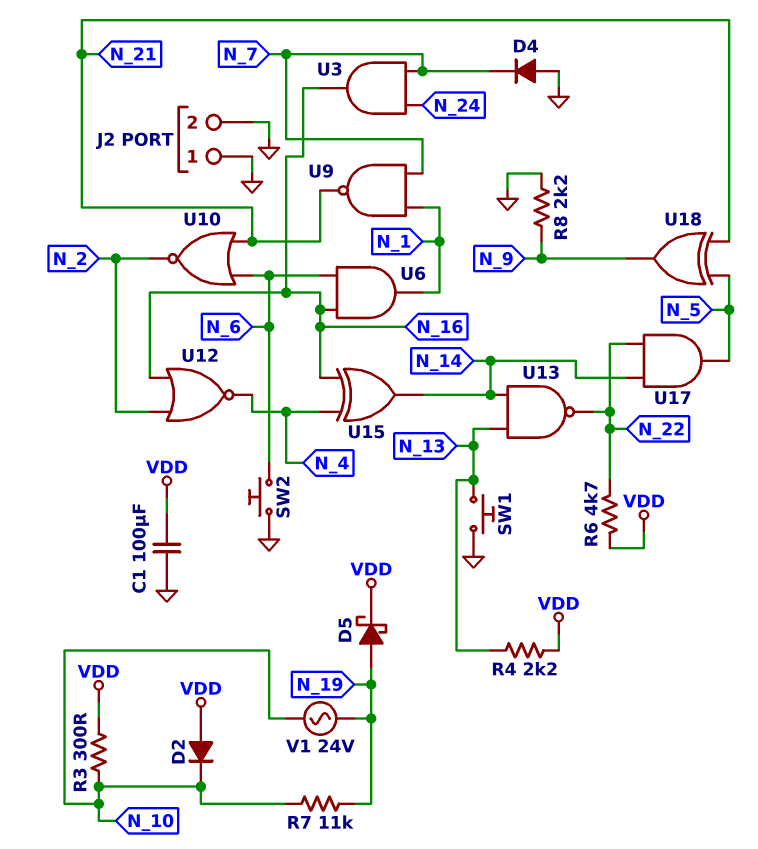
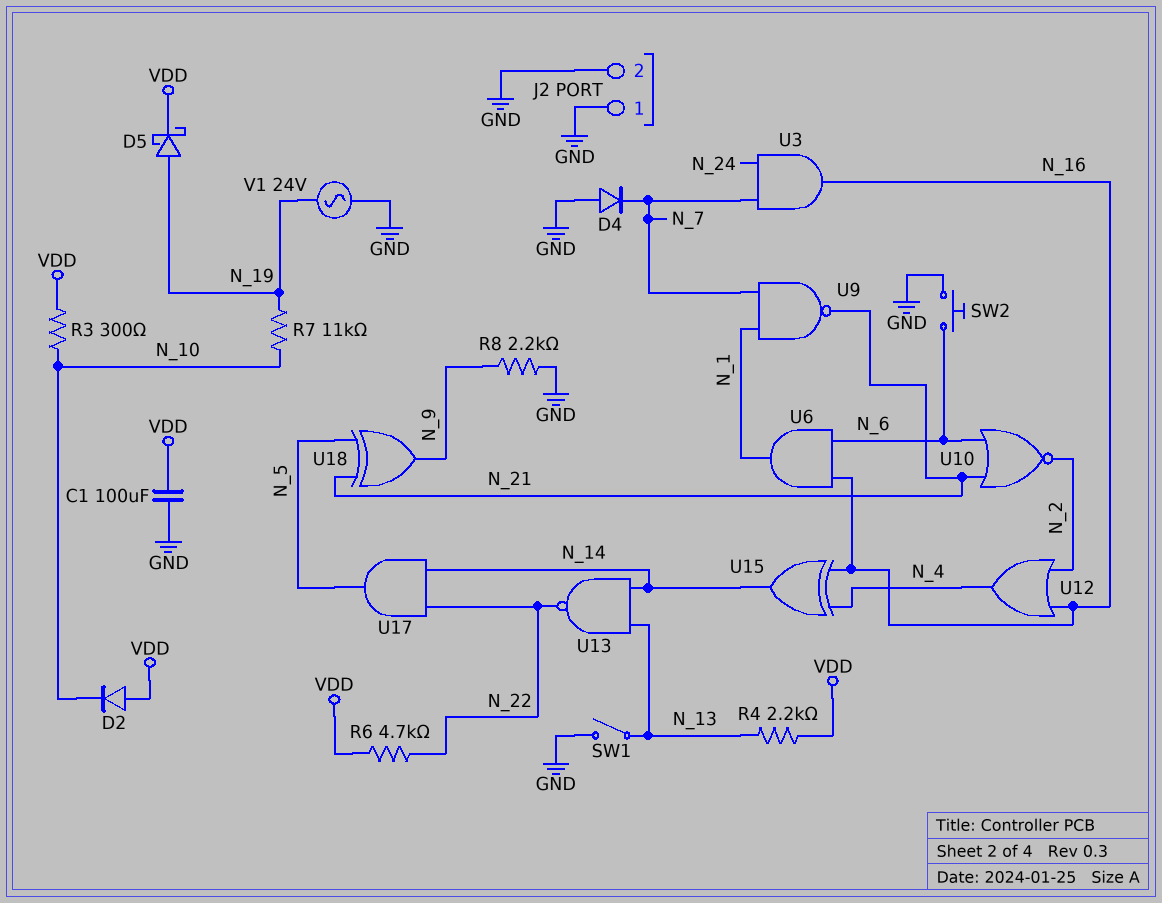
SW1: button (GND, N_13) -> switch (GND, N_13)
U12: NOR (in N_2, in N_16, out N_4) -> OR (in N_2, in N_16, out N_4)
V1: AC 24V (N_10, N_19) -> AC 24V (GND, N_19)

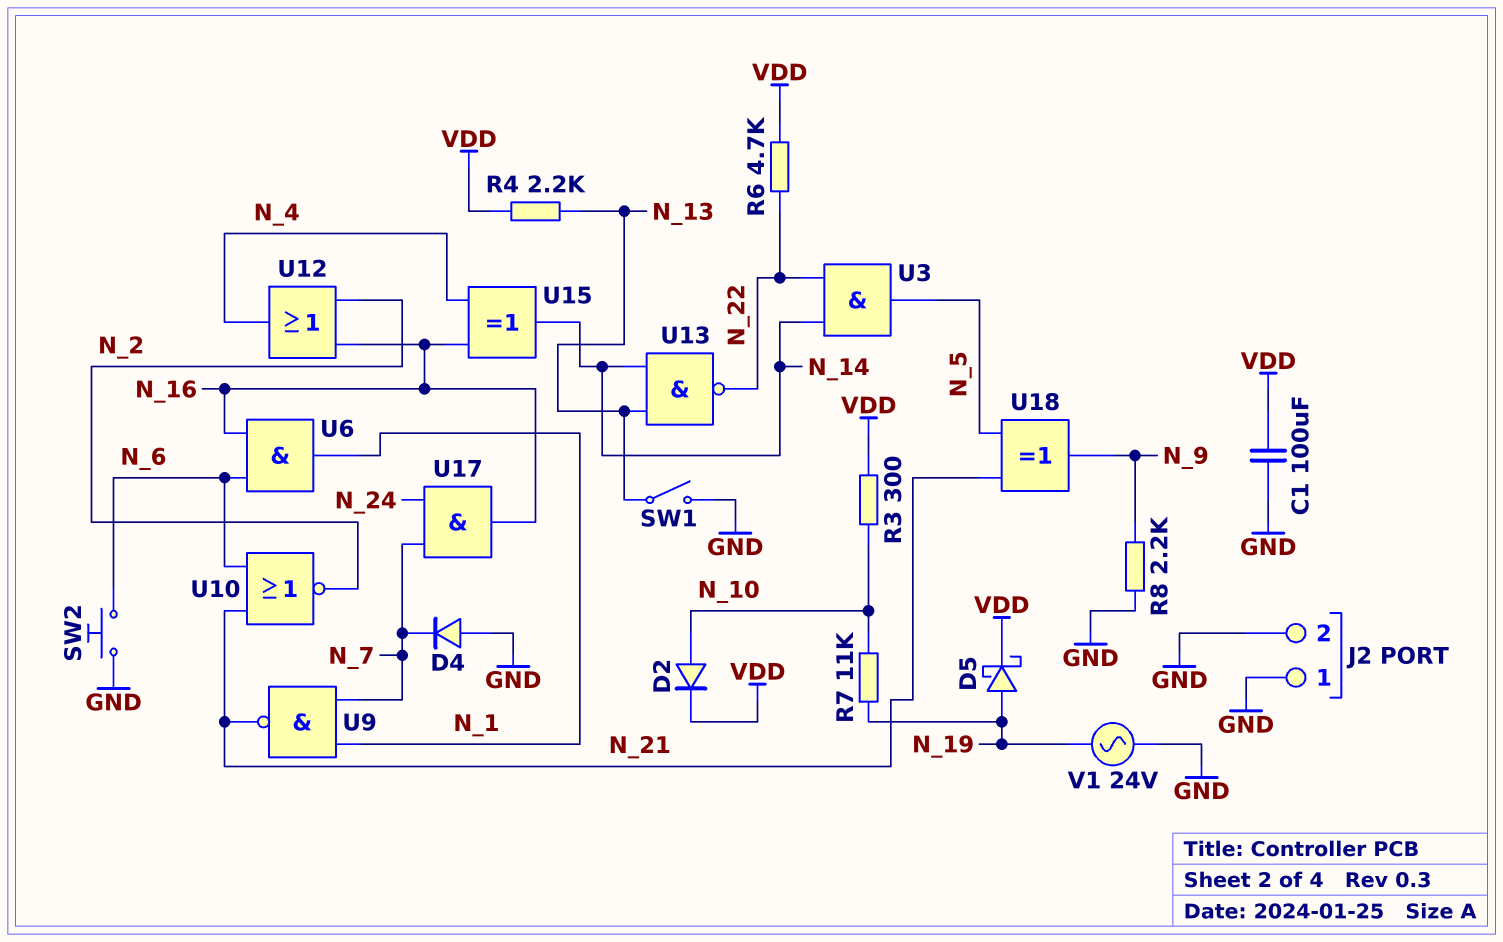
D2: diode (A VDD, K N_10) -> diode (A N_10, K VDD)
U3: AND (in N_7, in N_24, out N_16) -> AND (in N_14, in N_22, out N_5)
U17: AND (in N_14, in N_22, out N_5) -> AND (in N_7, in N_24, out N_16)

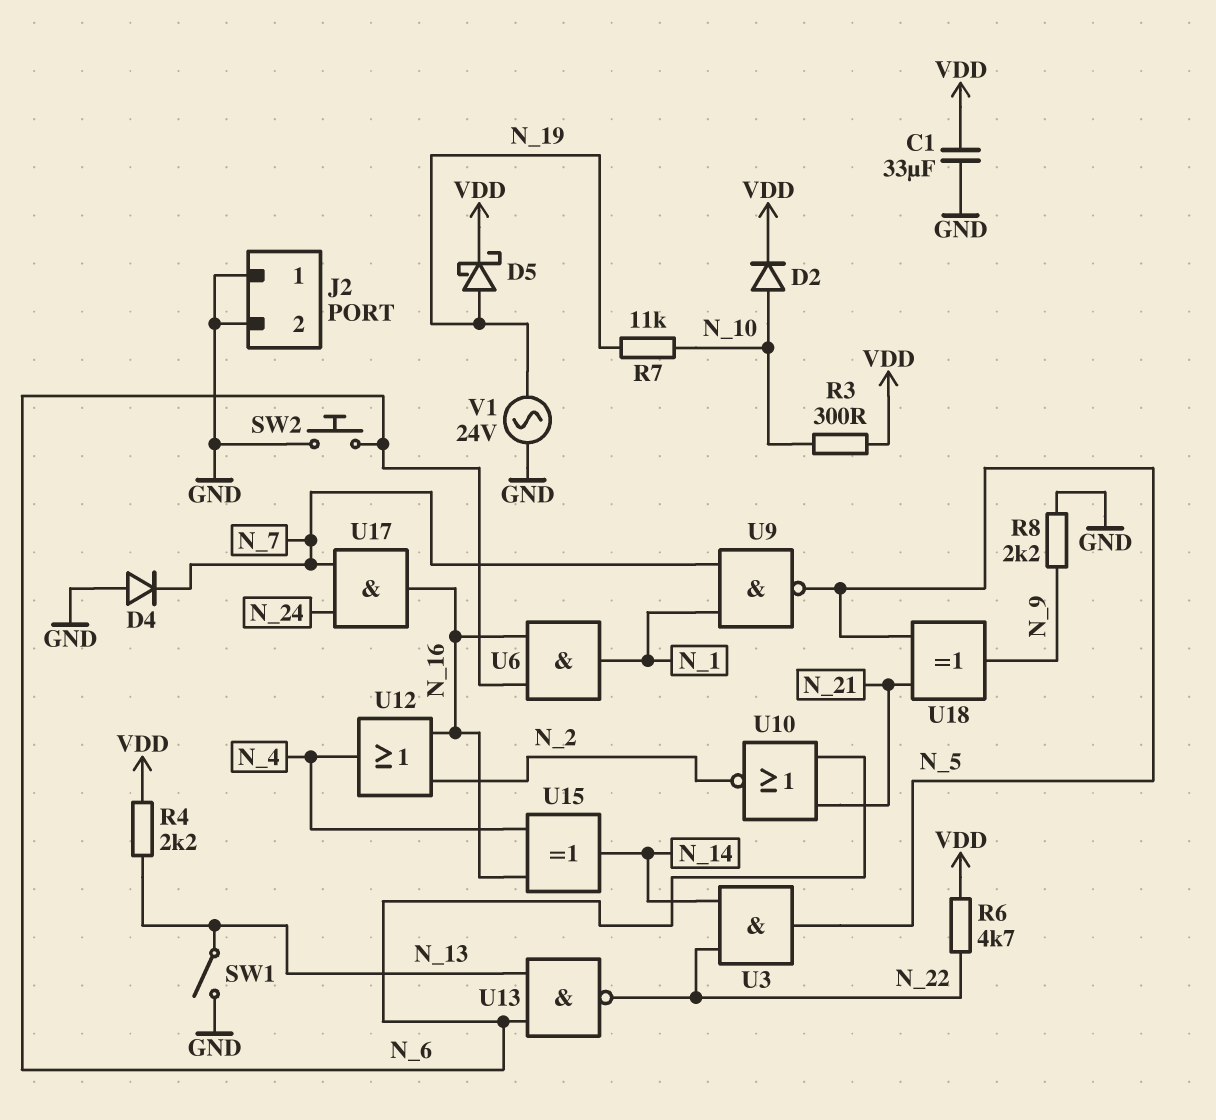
C1: 100uF (GND, VDD) -> 33uF (GND, VDD)
U9: NAND (in N_1, in N_7, out N_21) -> NAND (in N_1, in N_7, out N_5)
U13: NAND (in N_13, in N_14, out N_22) -> NAND (in N_6, in N_13, out N_22)

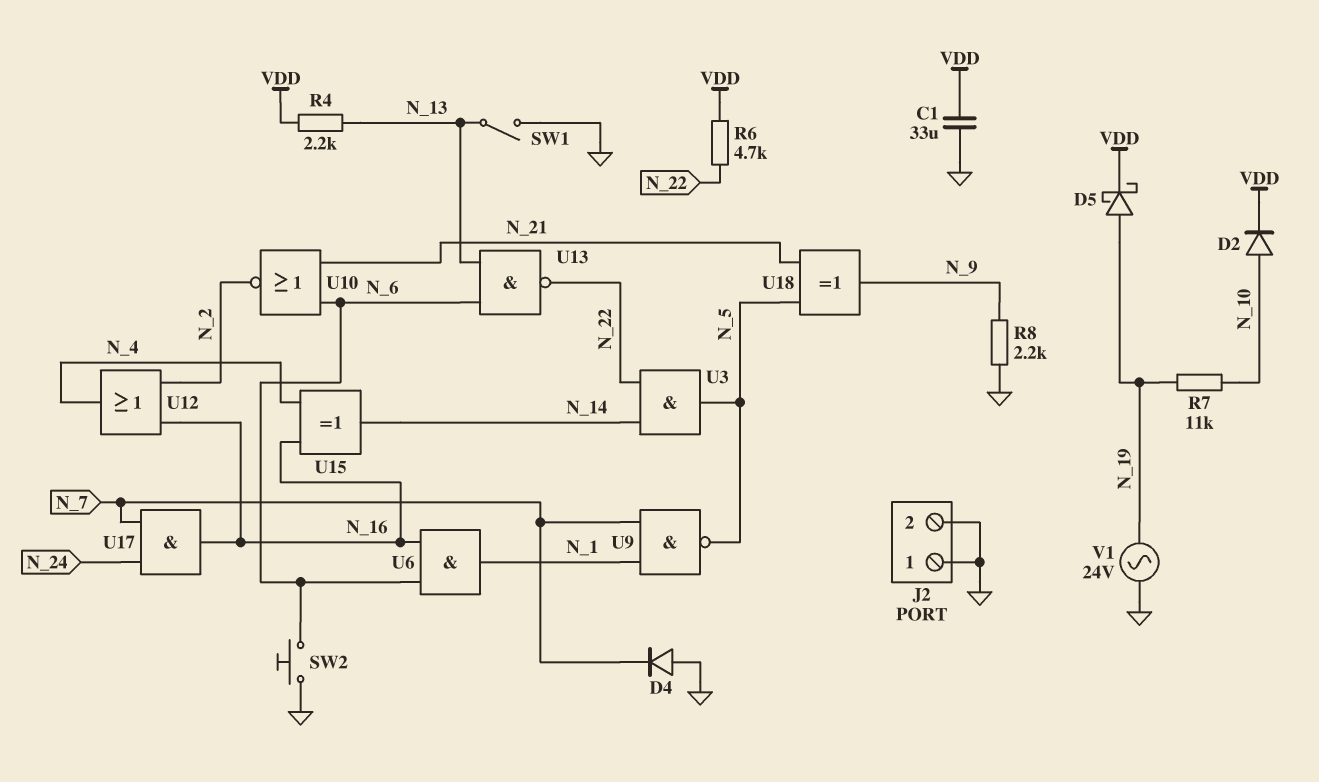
R3: 300 (N_10, VDD) -> none

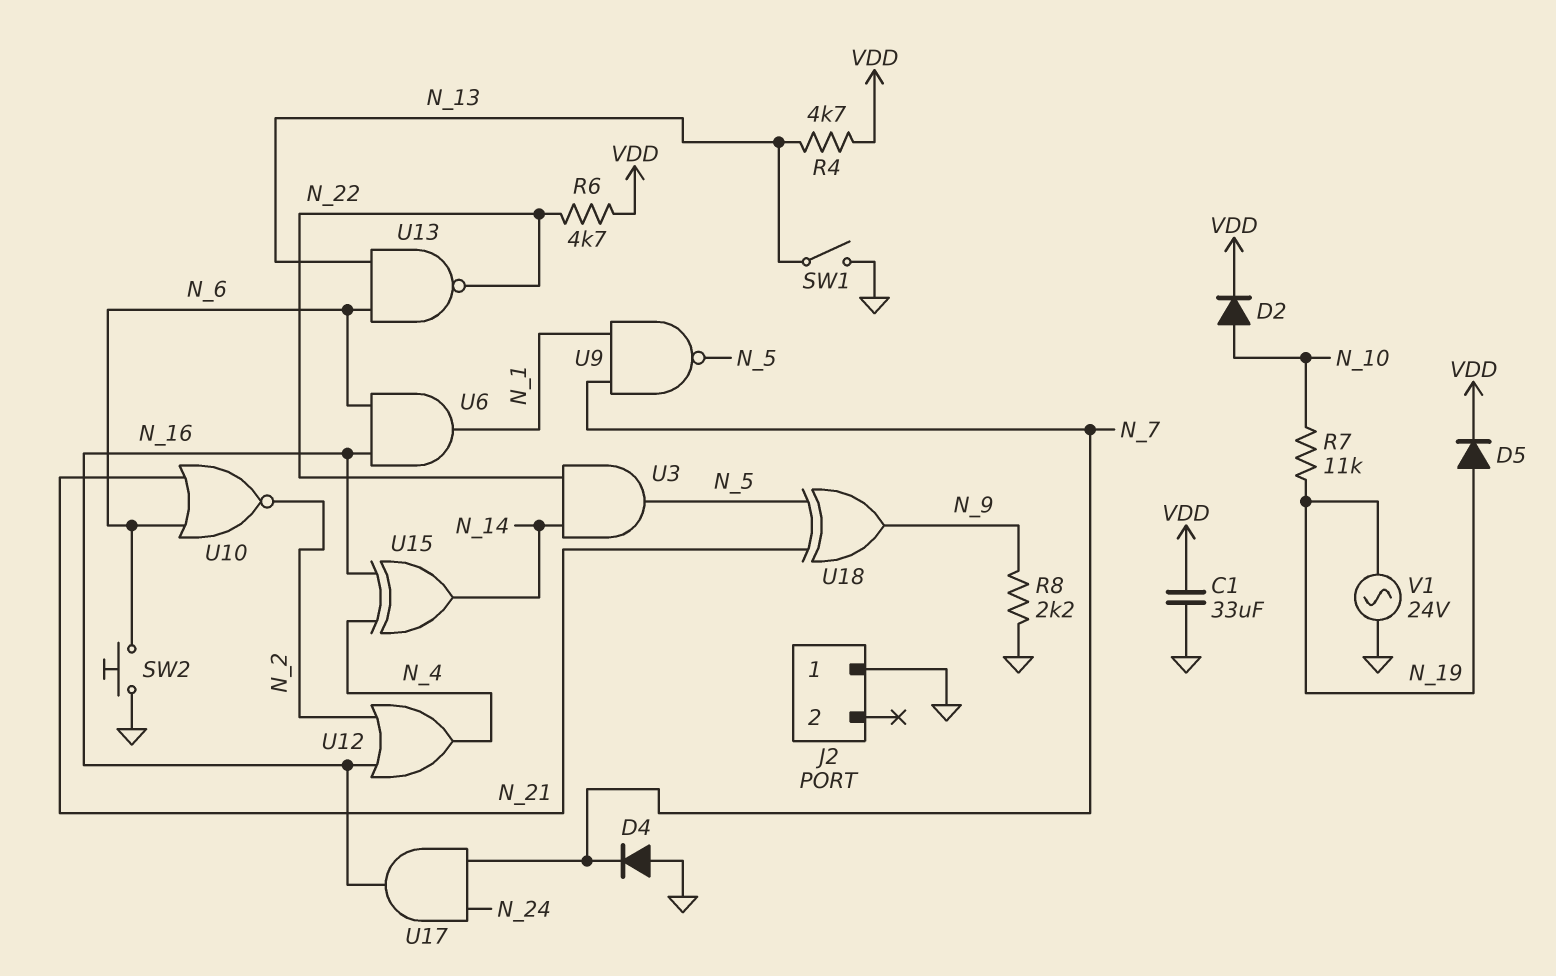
D5: schottky (A N_19, K VDD) -> diode (A N_19, K VDD)
J2 pin 2: GND -> none
R4: 2.2k (N_13, VDD) -> 4.7k (N_13, VDD)

